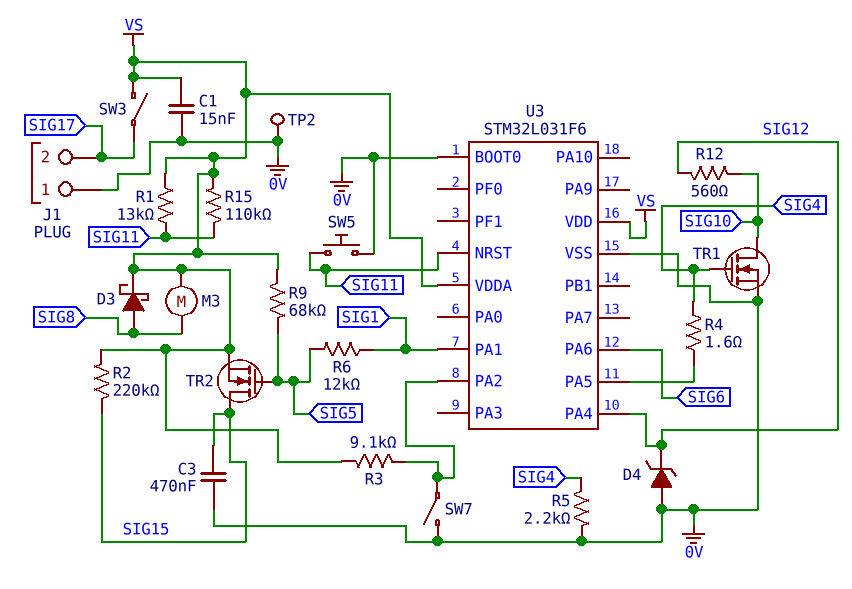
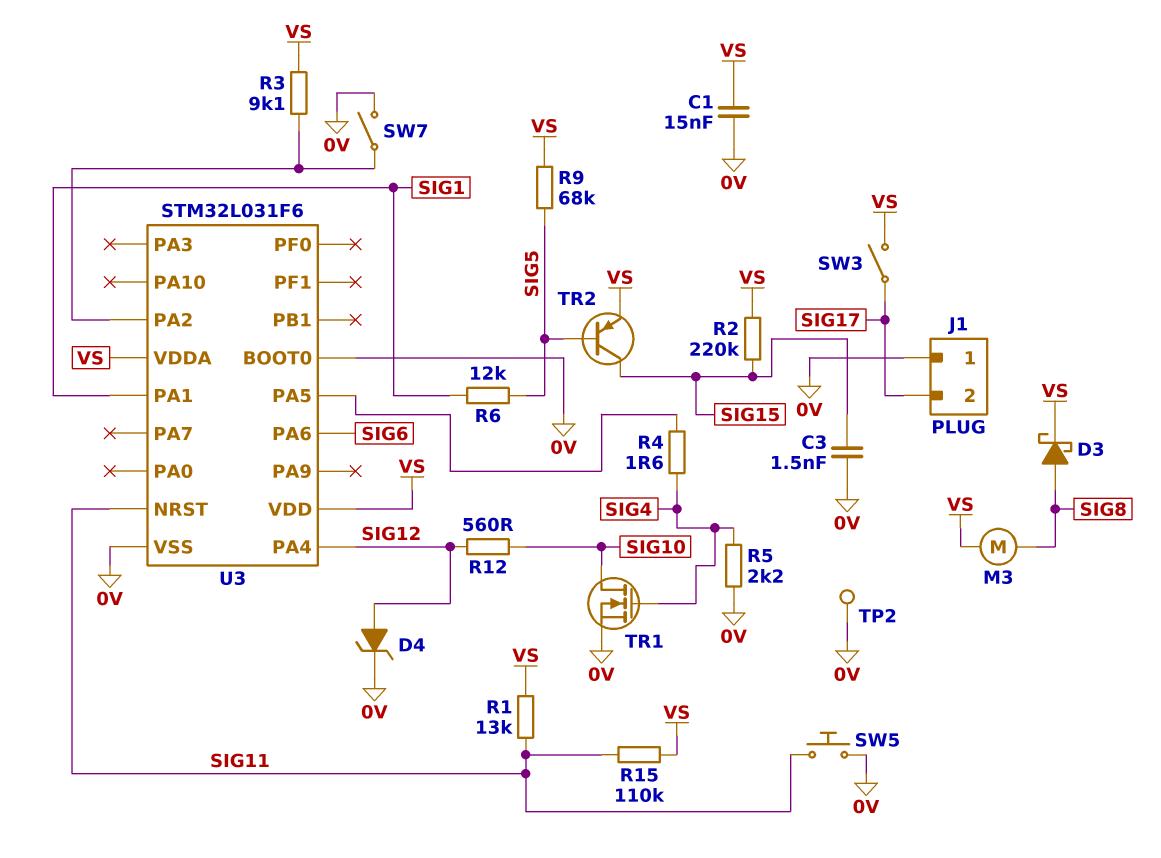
C3: 470nF (0V, SIG15) -> 1.5nF (0V, SIG15)
D4: zener (A 0V, K SIG12) -> zener (A SIG12, K 0V)
TR2: NMOS (G SIG5, D SIG15, S VS) -> PNP (B SIG5, C SIG15, E VS)

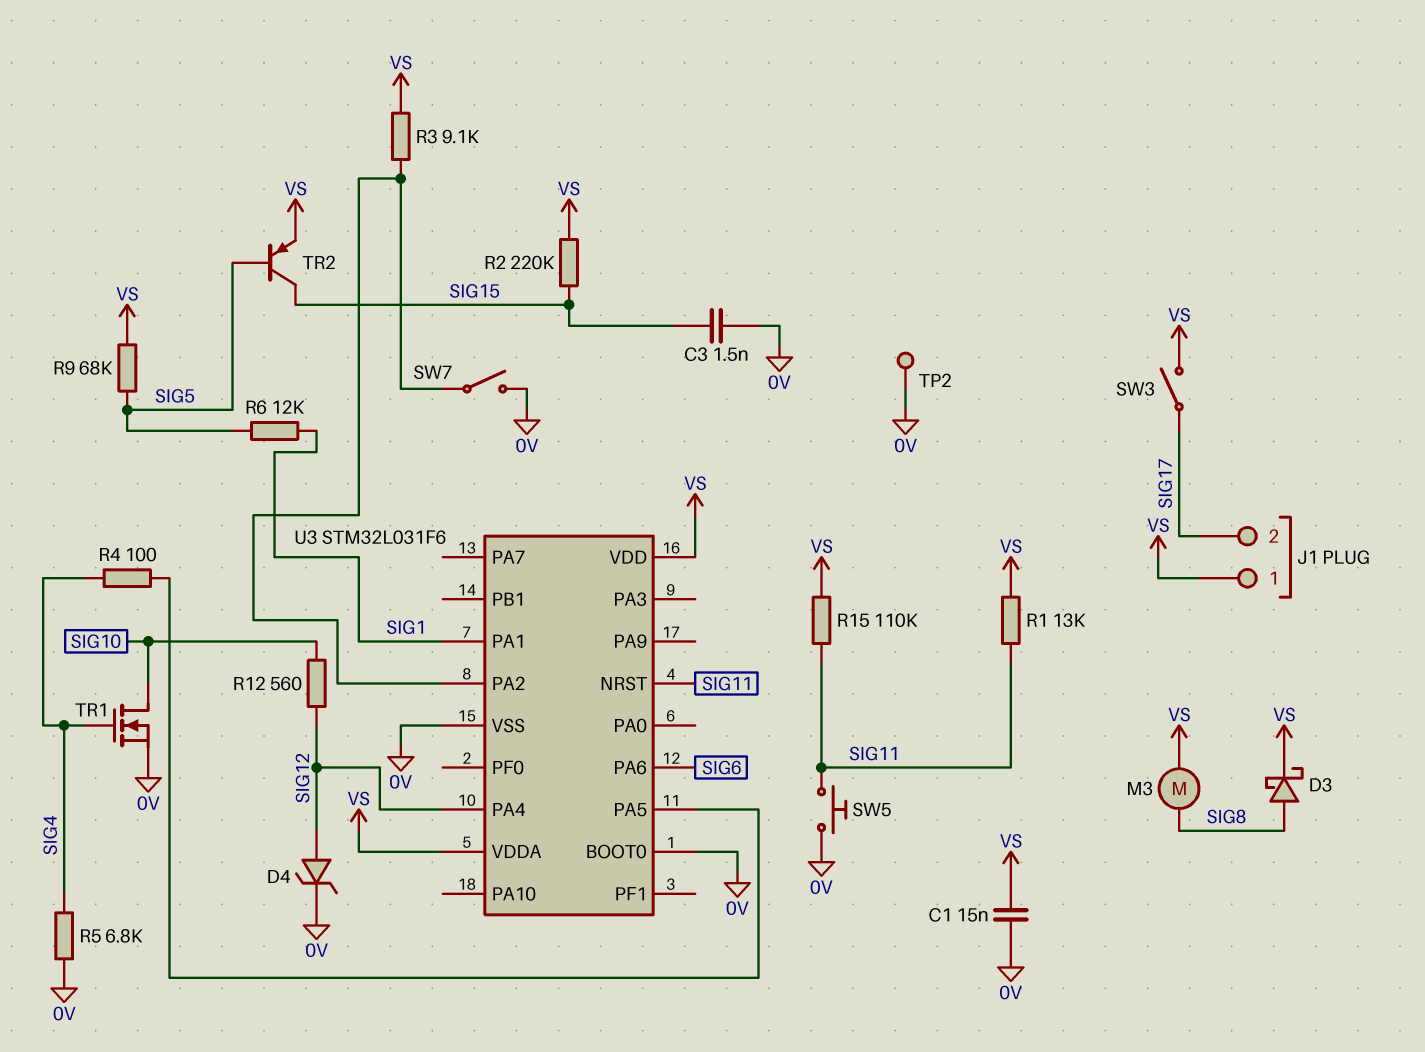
J1 pin 1: 0V -> VS
R4: 1.6 (SIG4, U3/PA5) -> 100 (SIG4, U3/PA5)
R5: 2.2k (0V, SIG4) -> 6.8k (0V, SIG4)

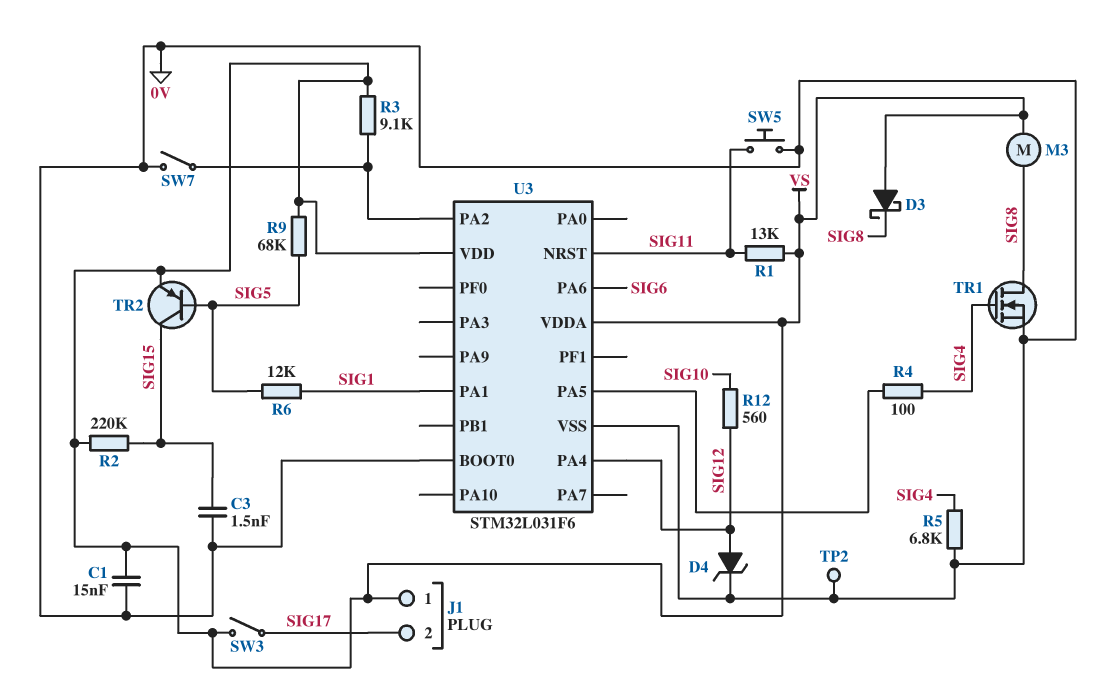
D3: schottky (A SIG8, K VS) -> schottky (A VS, K SIG8)
R15: 110k (SIG11, VS) -> none
TR1: NMOS (G SIG4, D SIG10, S 0V) -> NMOS (G SIG4, D SIG8, S 0V)

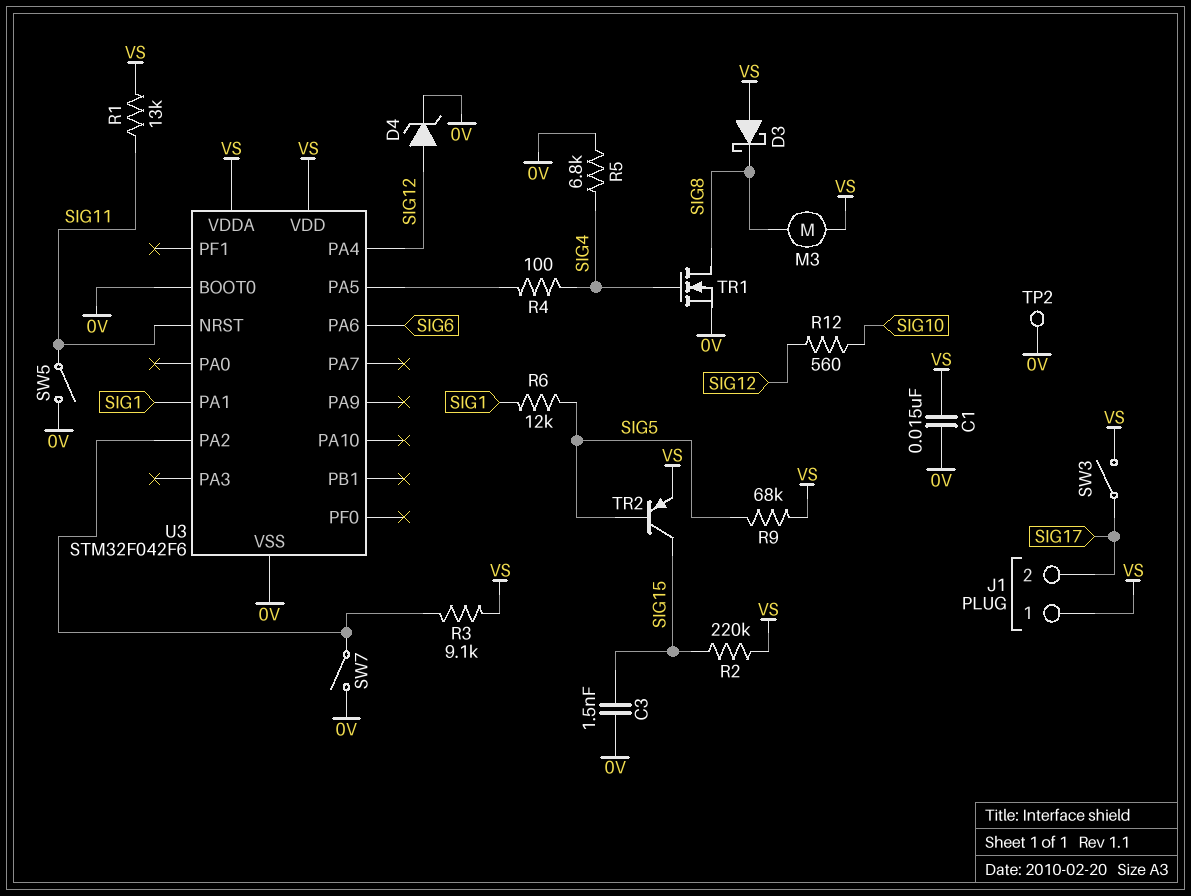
SW5: button (0V, SIG11) -> switch (0V, SIG11)
U3: STM32L031F6 -> STM32F042F6

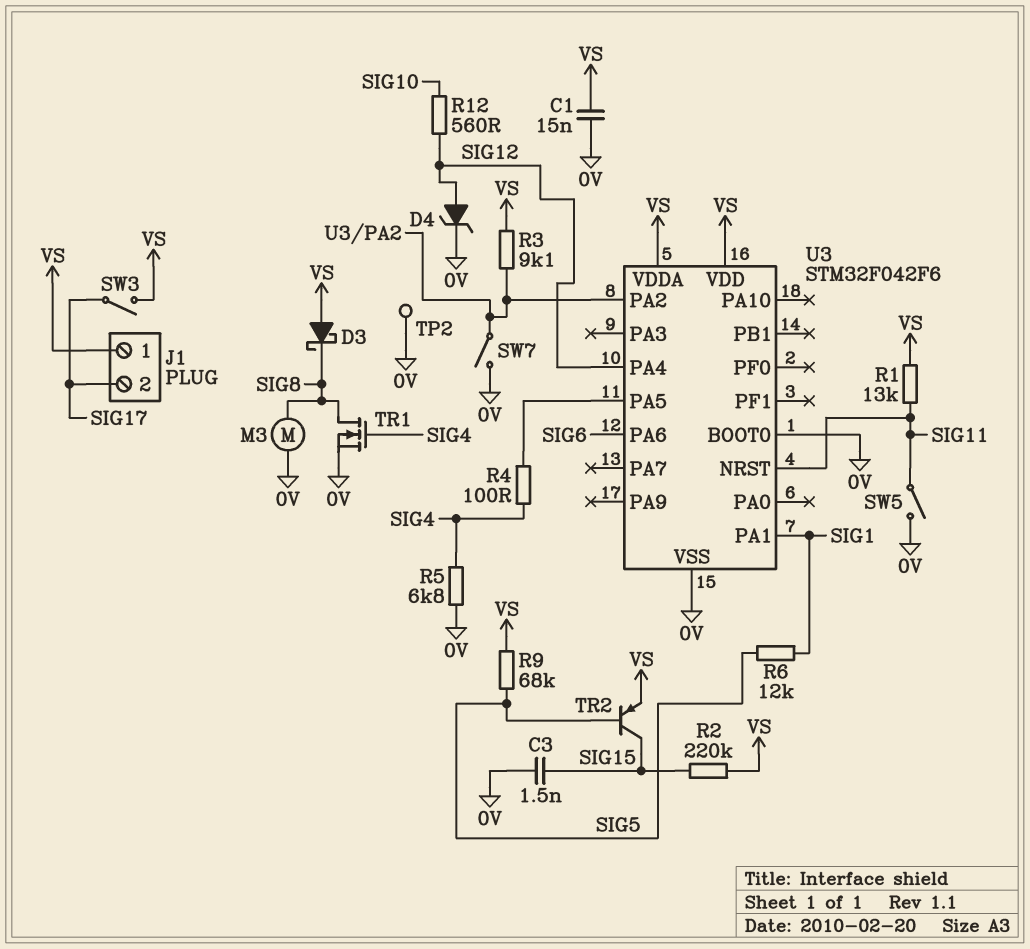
M3: motor (SIG8, VS) -> motor (0V, SIG8)

